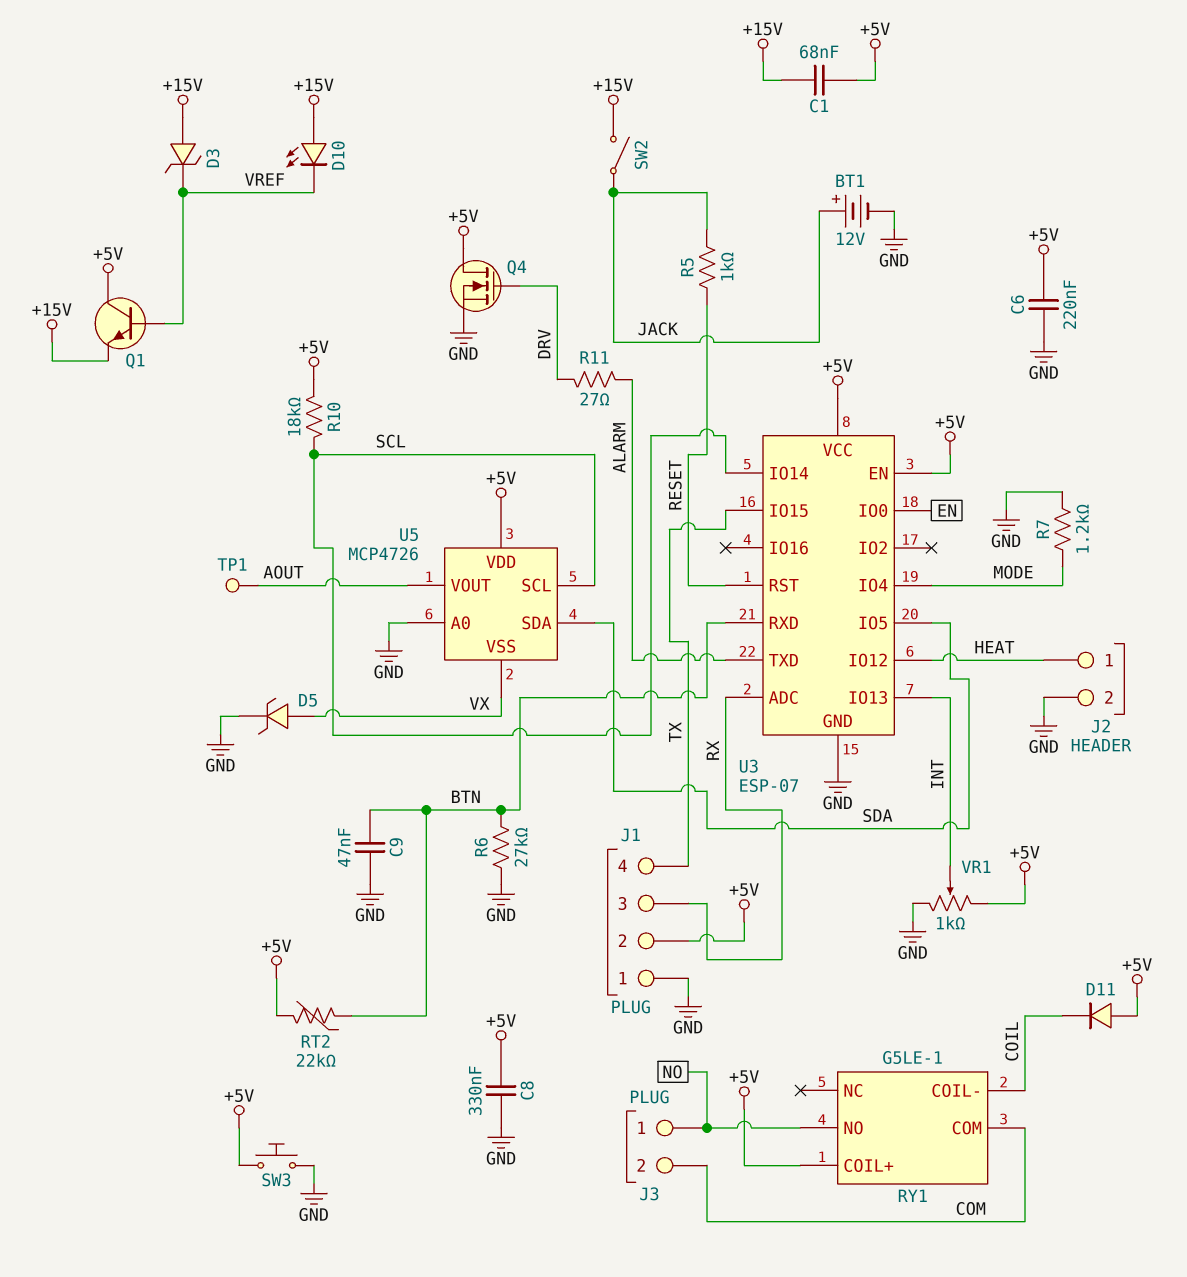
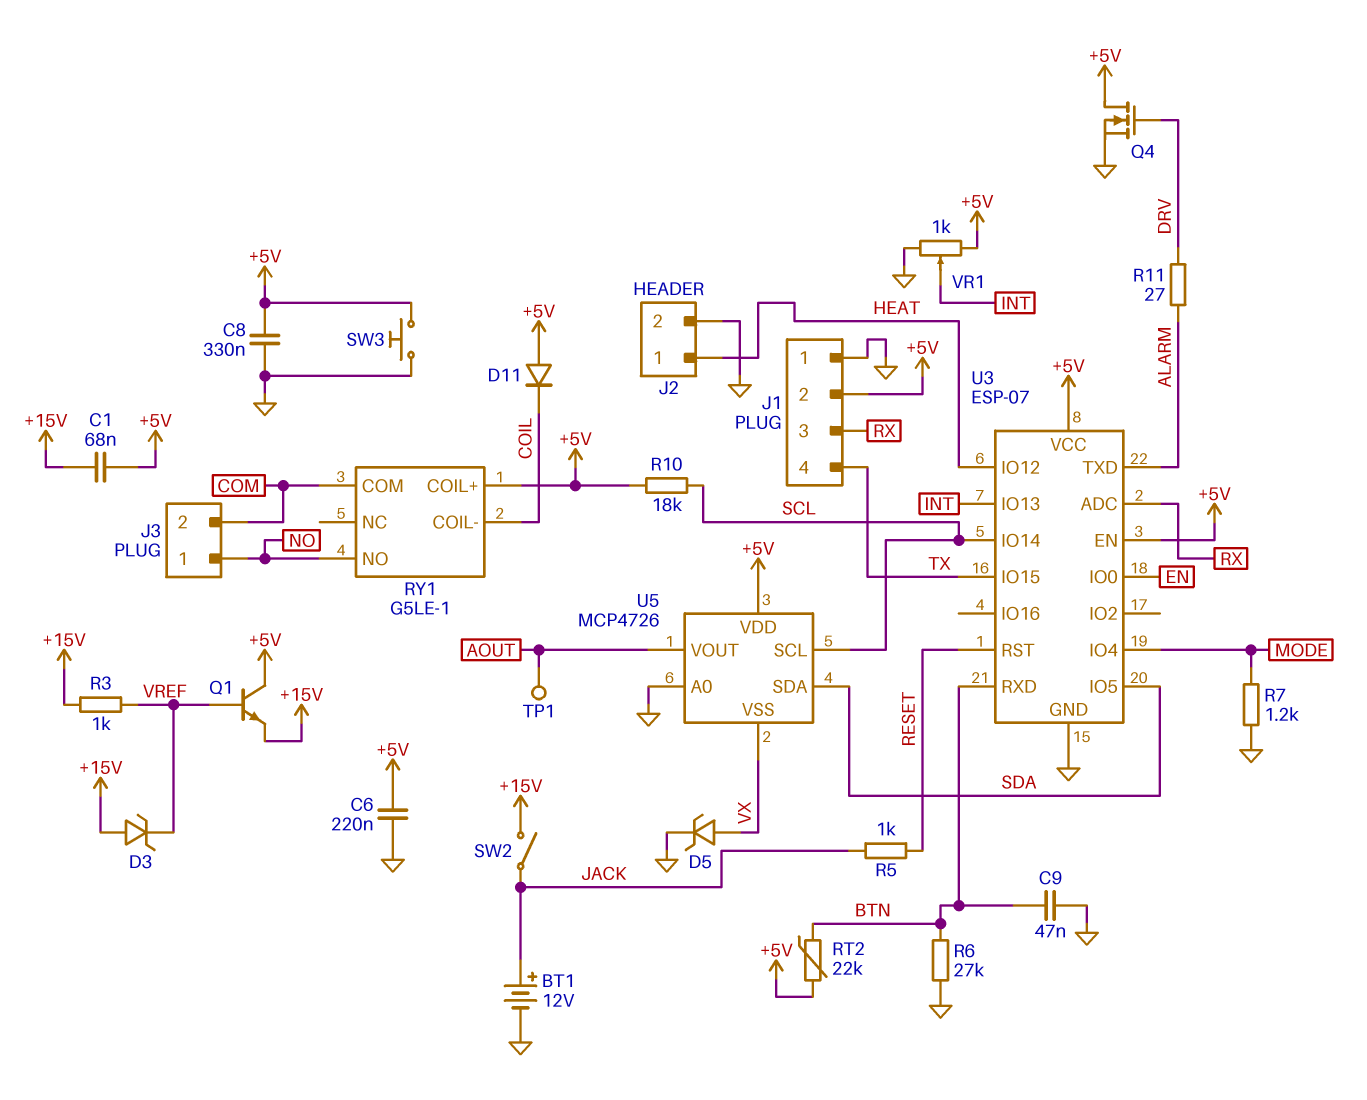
D10: LED (A +15V, K VREF) -> none
R3: none -> 1k (+15V, VREF)

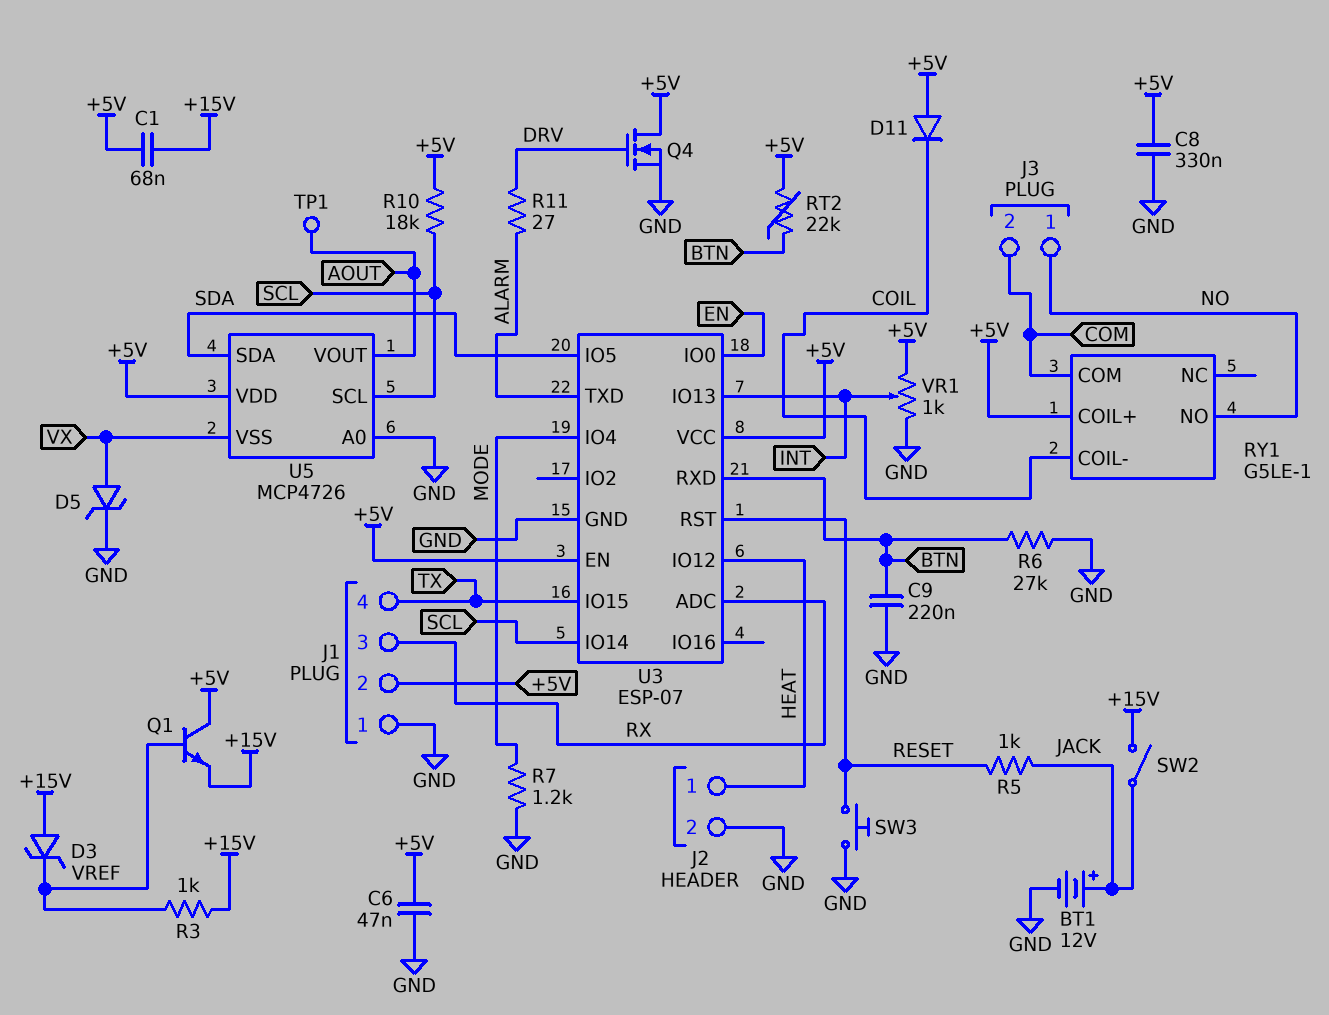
C6: 220nF (+5V, GND) -> 47nF (+5V, GND)
C9: 47nF (BTN, GND) -> 220nF (BTN, GND)
SW3: button (+5V, GND) -> button (GND, RESET)

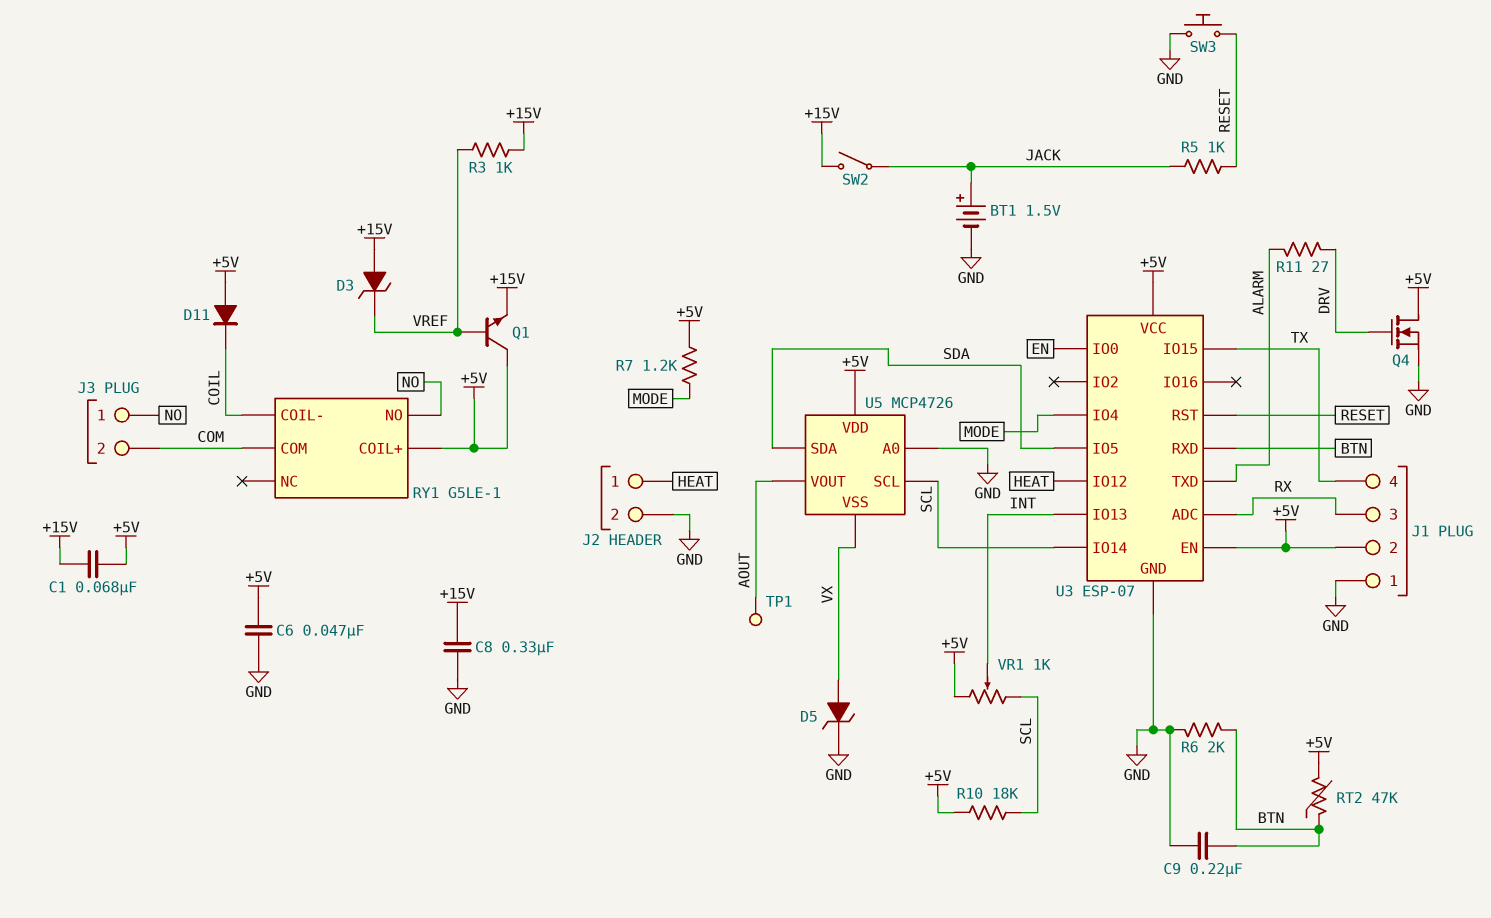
BT1: 12V (plus JACK, minus GND) -> 1.5V (plus JACK, minus GND)
C8: 330nF (+5V, GND) -> 330nF (+15V, GND)
R6: 27k (BTN, GND) -> 2k (BTN, GND)
R7: 1.2k (GND, MODE) -> 1.2k (+5V, MODE)
RT2: 22k (+5V, BTN) -> 47k (+5V, BTN)
VR1: 1k (+5V, GND, wiper INT) -> 1k (+5V, SCL, wiper INT)

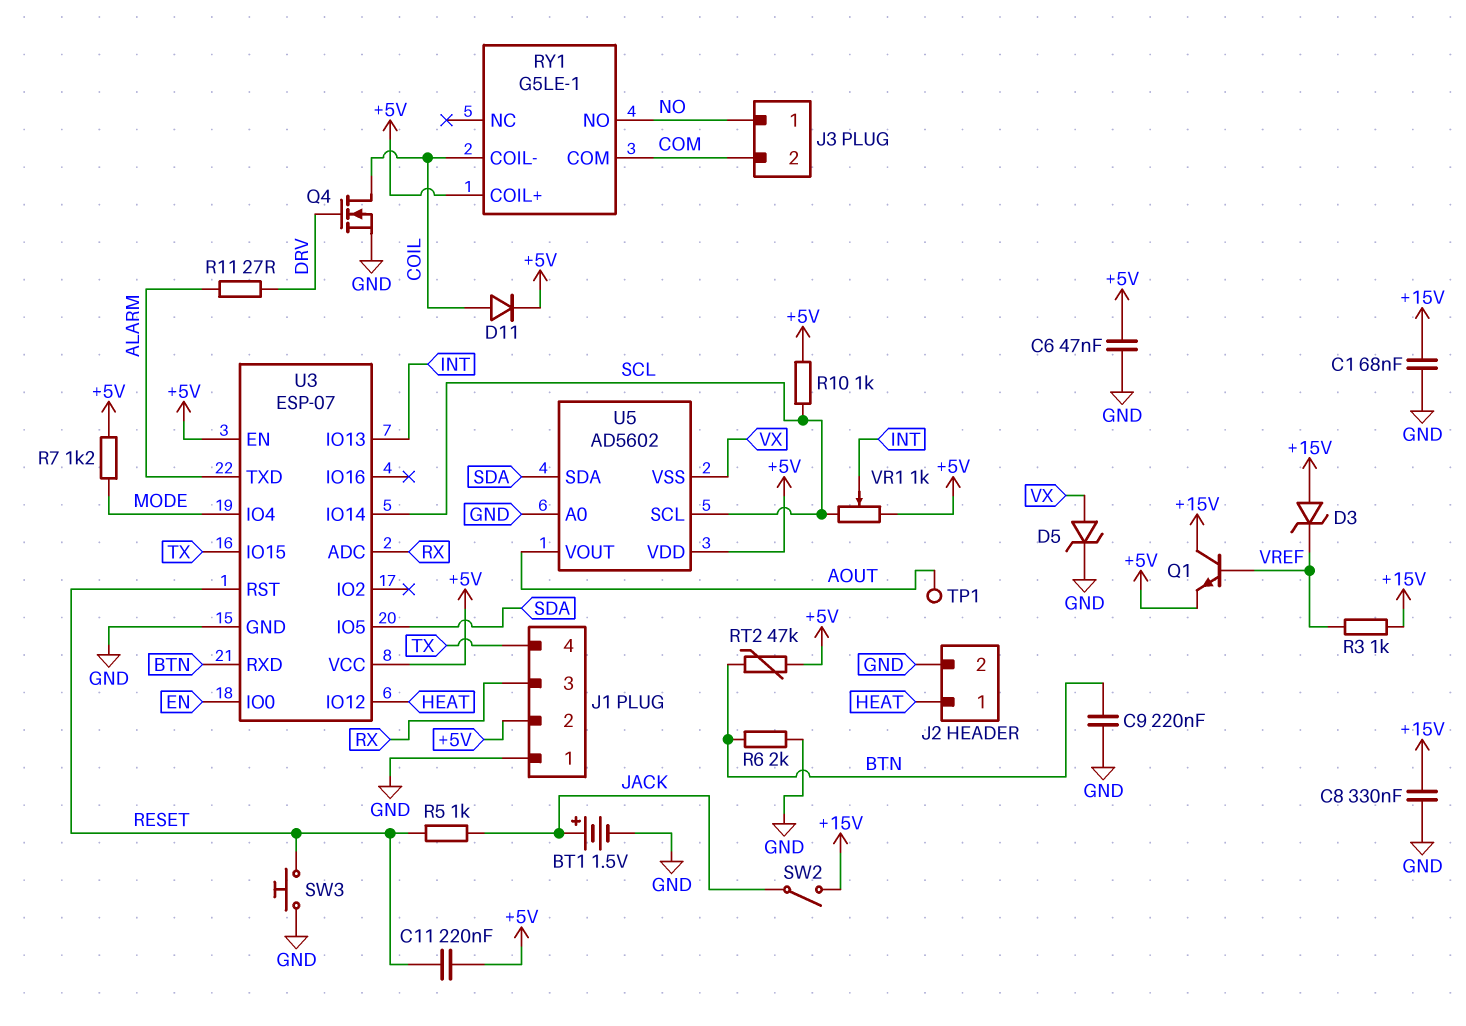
C1: 68nF (+5V, +15V) -> 68nF (+15V, GND)
C11: none -> 220nF (+5V, RESET)
D11: diode (A +5V, K COIL) -> diode (A COIL, K +5V)
Q1: NPN (B VREF, C +5V, E +15V) -> NPN (B VREF, C +15V, E +5V)
Q4: NMOS (G DRV, D +5V, S GND) -> NMOS (G DRV, D COIL, S GND)
R10: 18k (+5V, SCL) -> 1k (+5V, SCL)
U5: MCP4726 -> AD5602

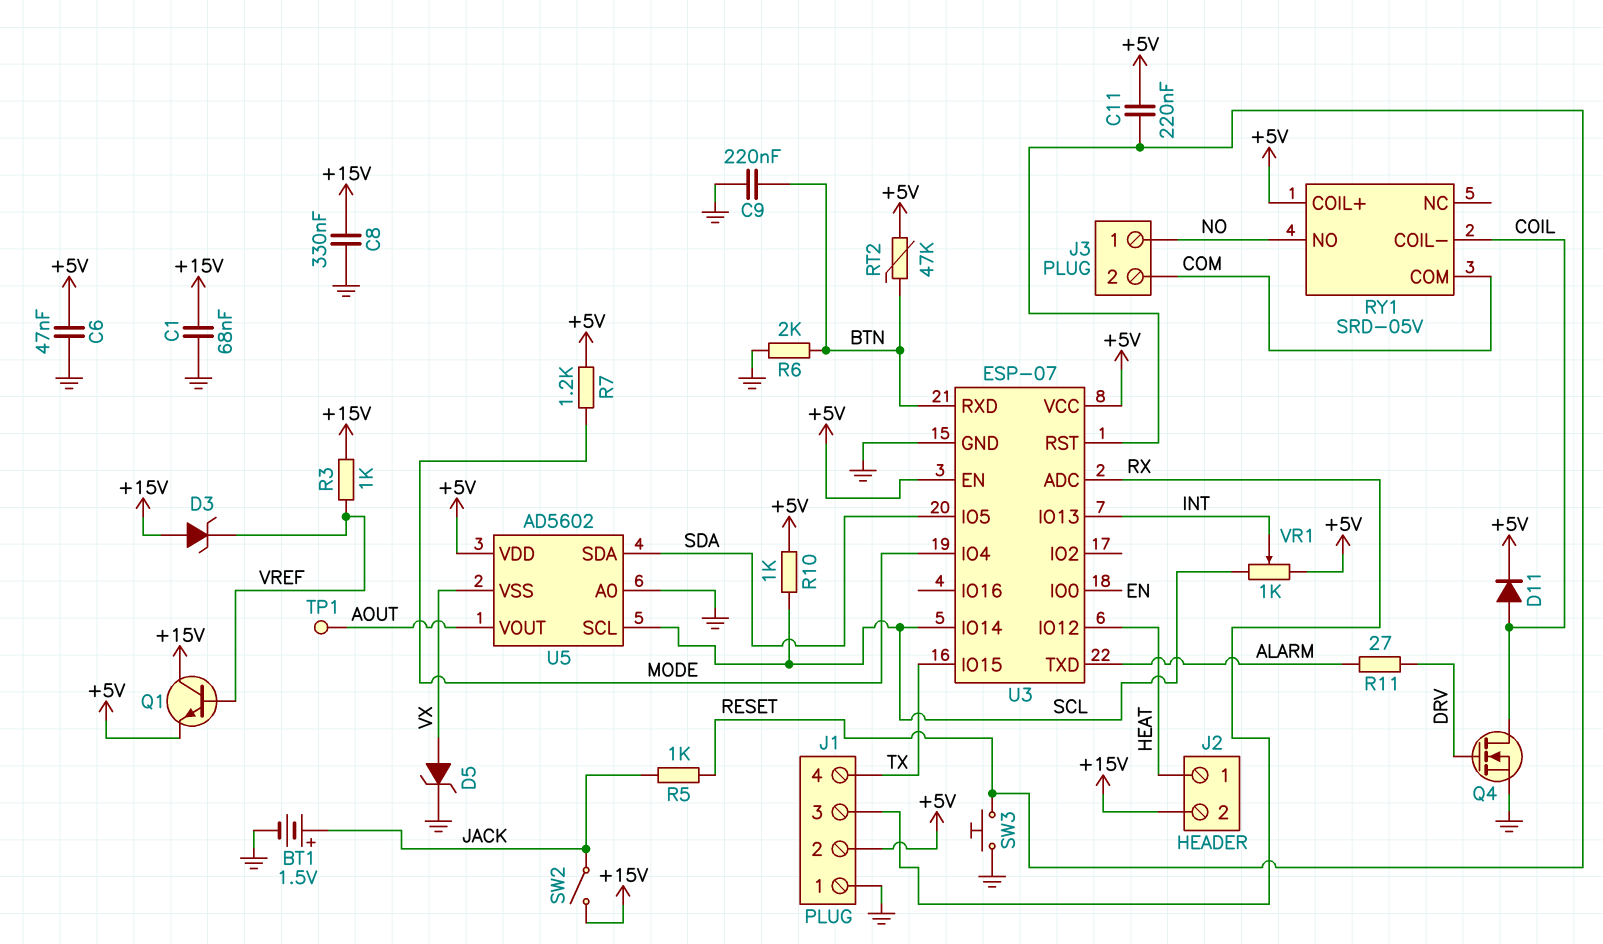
J2 pin 2: GND -> +15V
RY1: G5LE-1 -> SRD-05V

